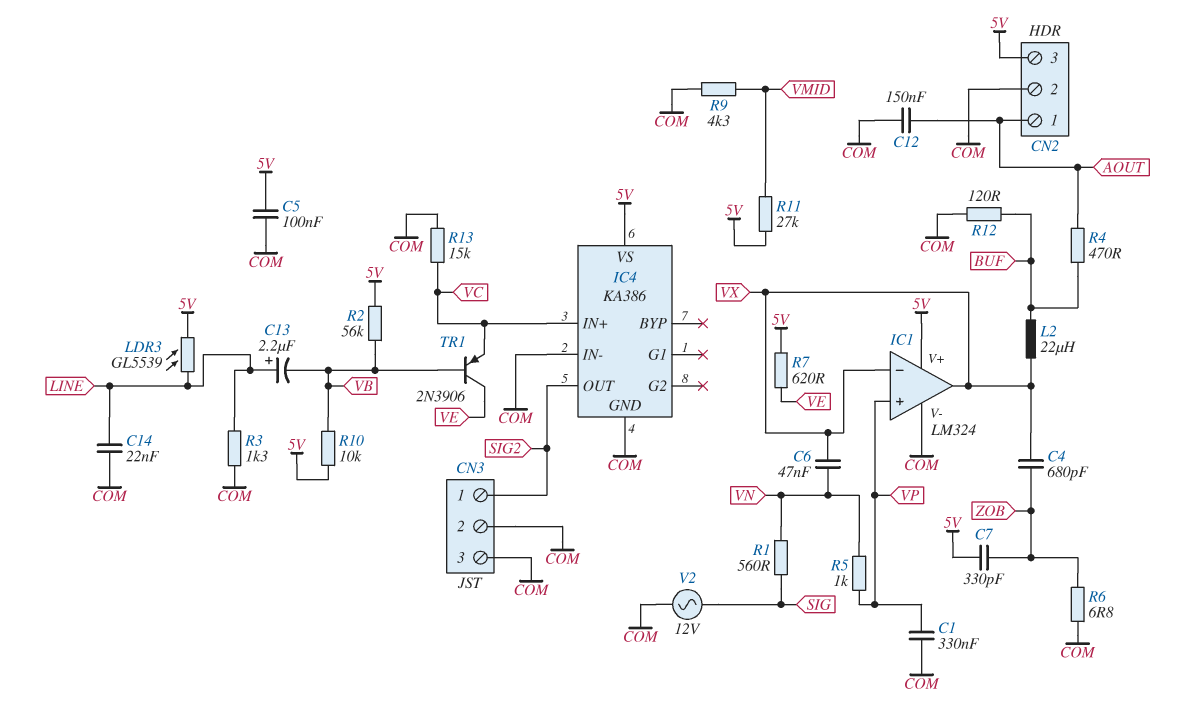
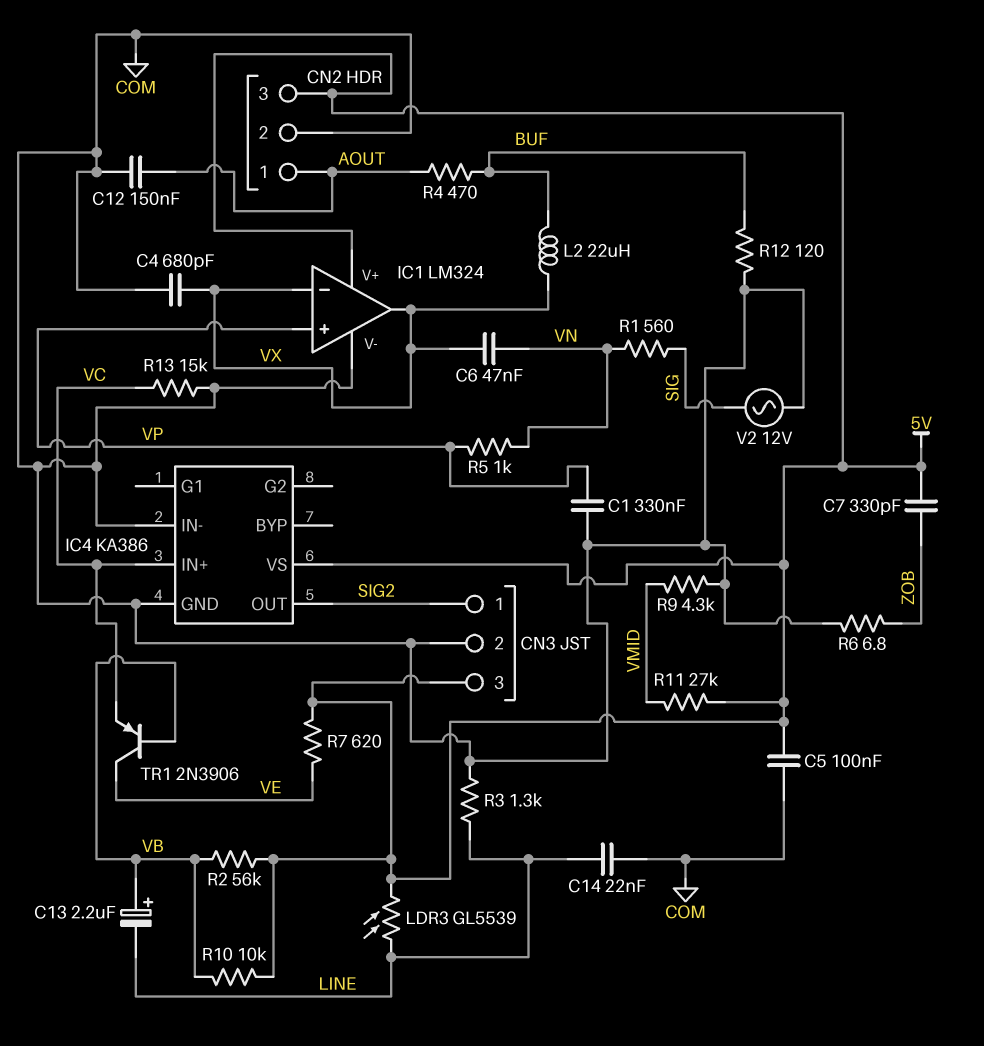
C4: 680pF (VX, ZOB) -> 680pF (COM, VX)
C13: 2.2uF (plus LINE, minus VB) -> 2.2uF (plus VB, minus LINE)
CN3 pin 3: COM -> 5V

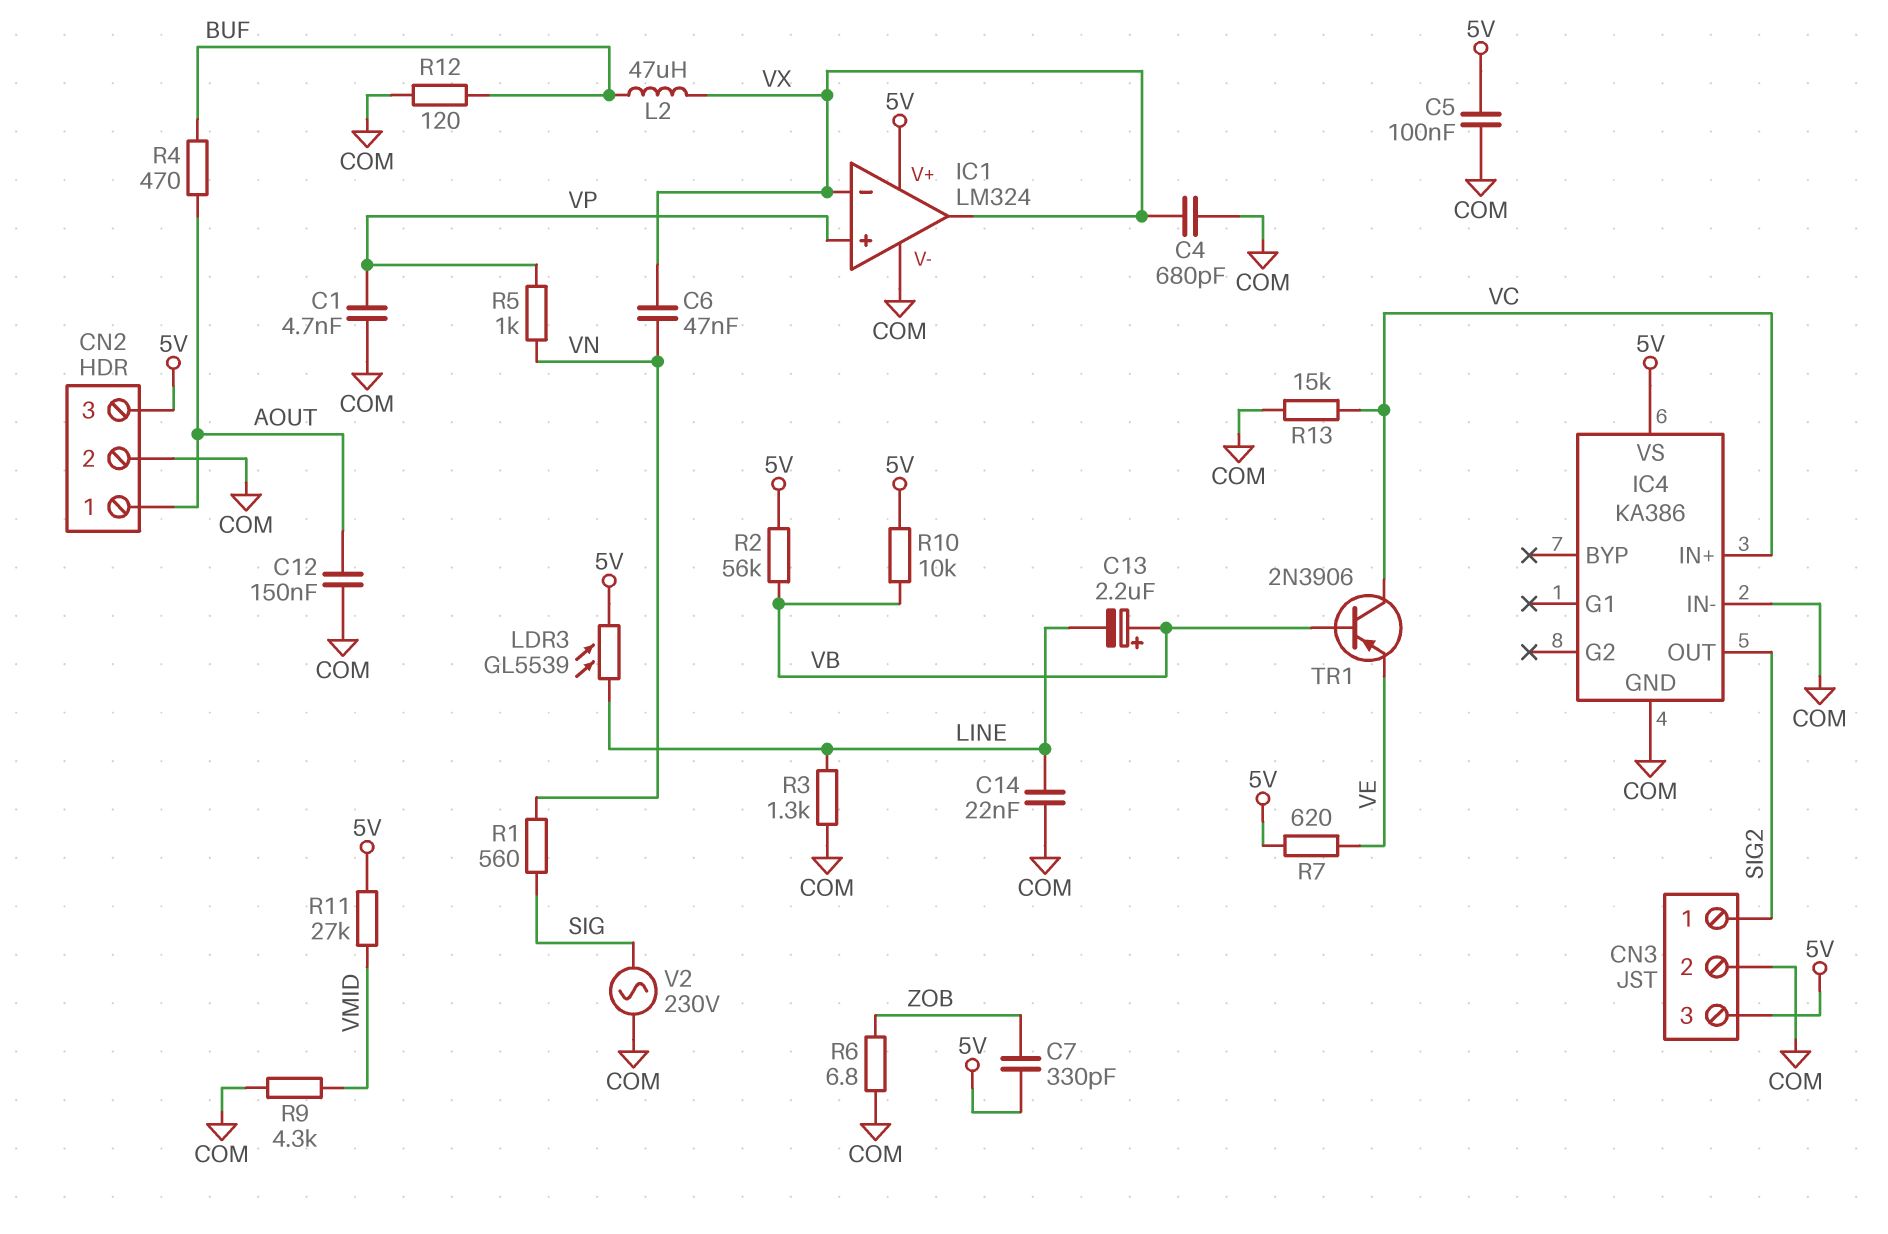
C1: 330nF (COM, VP) -> 4.7nF (COM, VP)
L2: 22uH (BUF, VX) -> 47uH (BUF, VX)
TR1: PNP 2N3906 (B VB, C VE, E VC) -> PNP 2N3906 (B VB, C VC, E VE)
V2: AC 12V (COM, SIG) -> AC 230V (COM, SIG)

